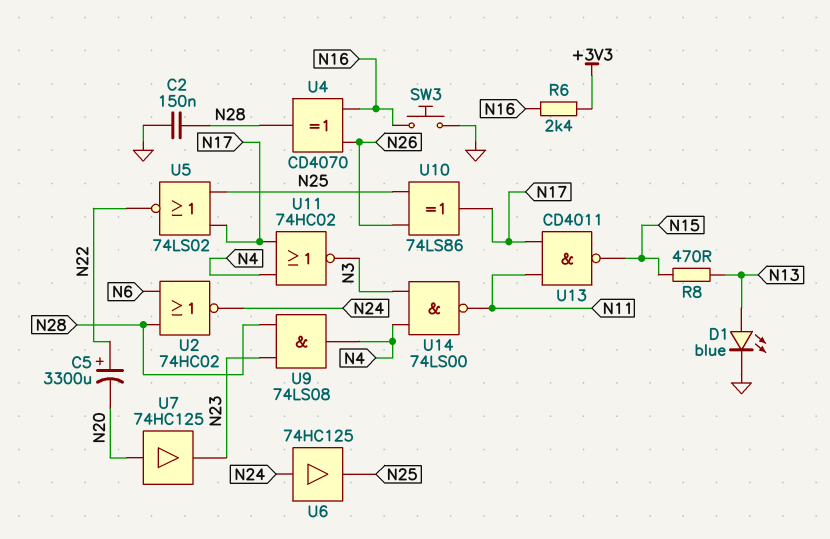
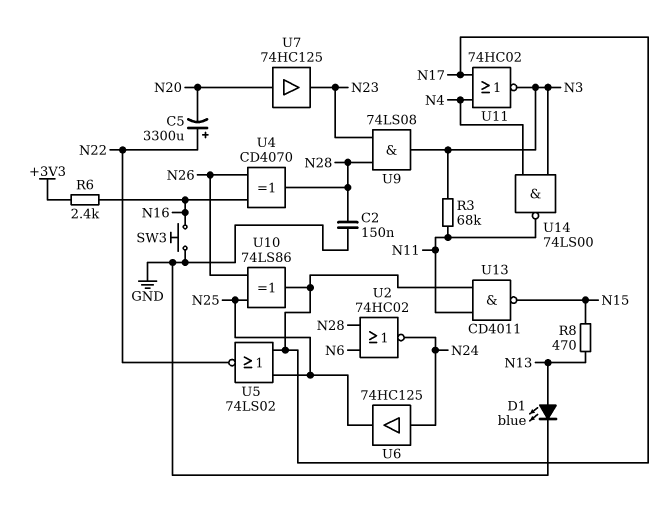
R3: none -> 68k (N3, N11)
U9: AND 74LS08 (in N23, in N28, out N4) -> AND 74LS08 (in N23, in N28, out N3)

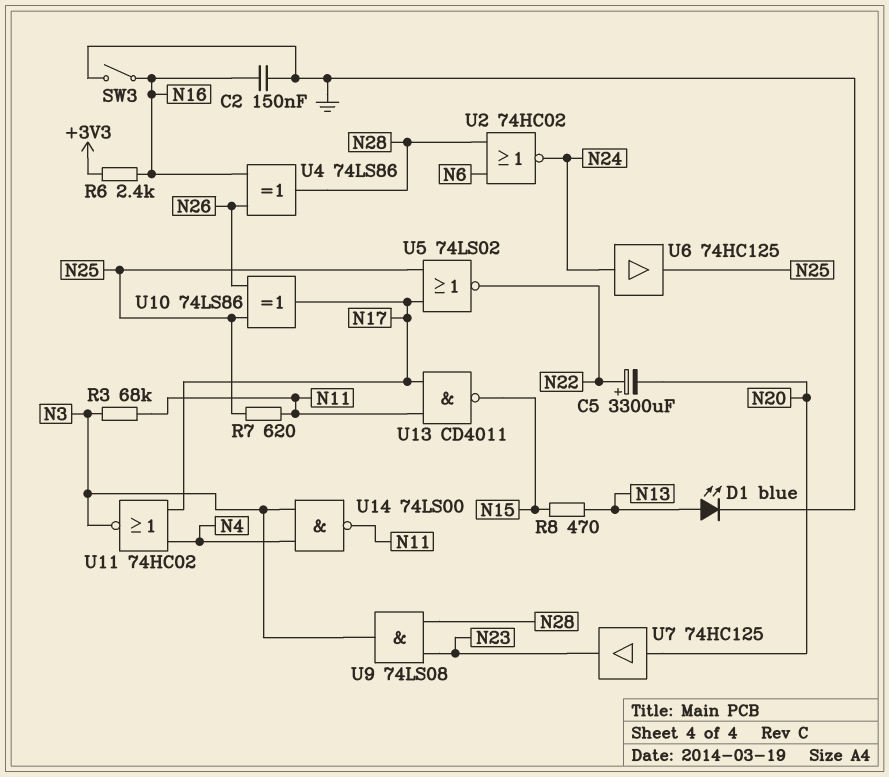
C2: 150nF (GND, N28) -> 150nF (GND, N16)
R7: none -> 620 (N11, N25)
SW3: button (GND, N16) -> switch (GND, N16)
U4: XOR CD4070 (in N16, in N26, out N28) -> XOR 74LS86 (in N16, in N26, out N28)

